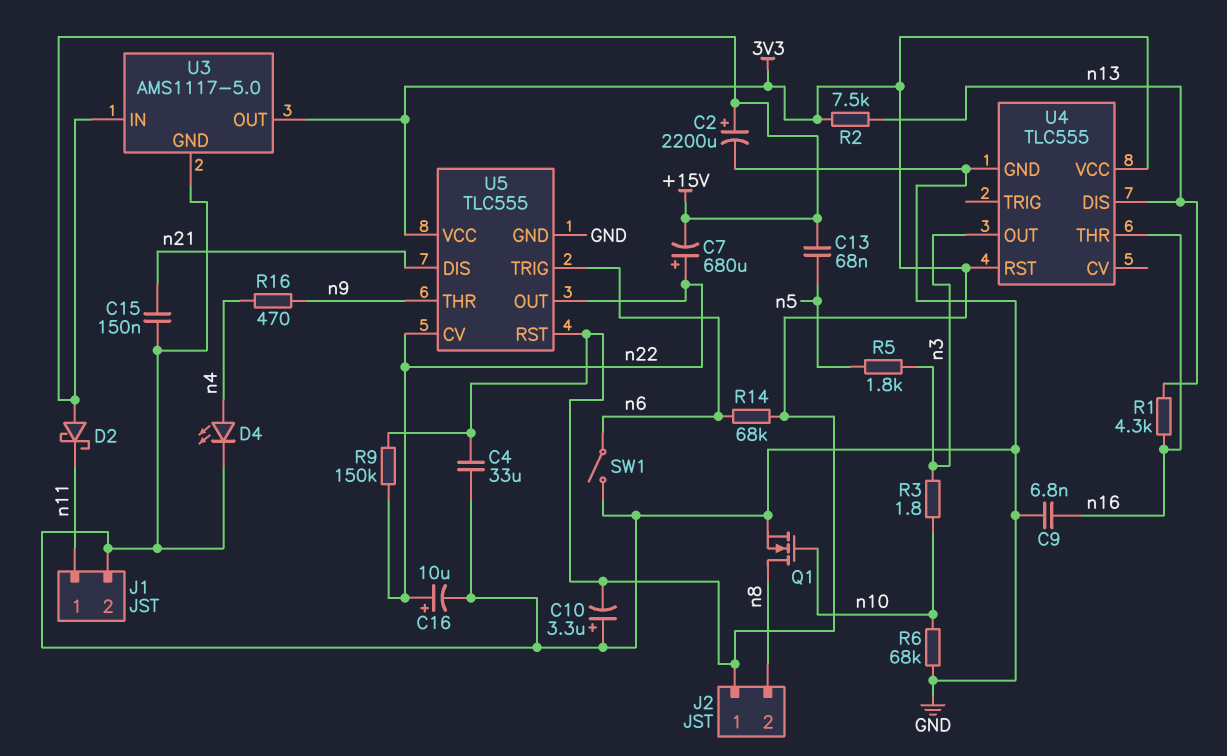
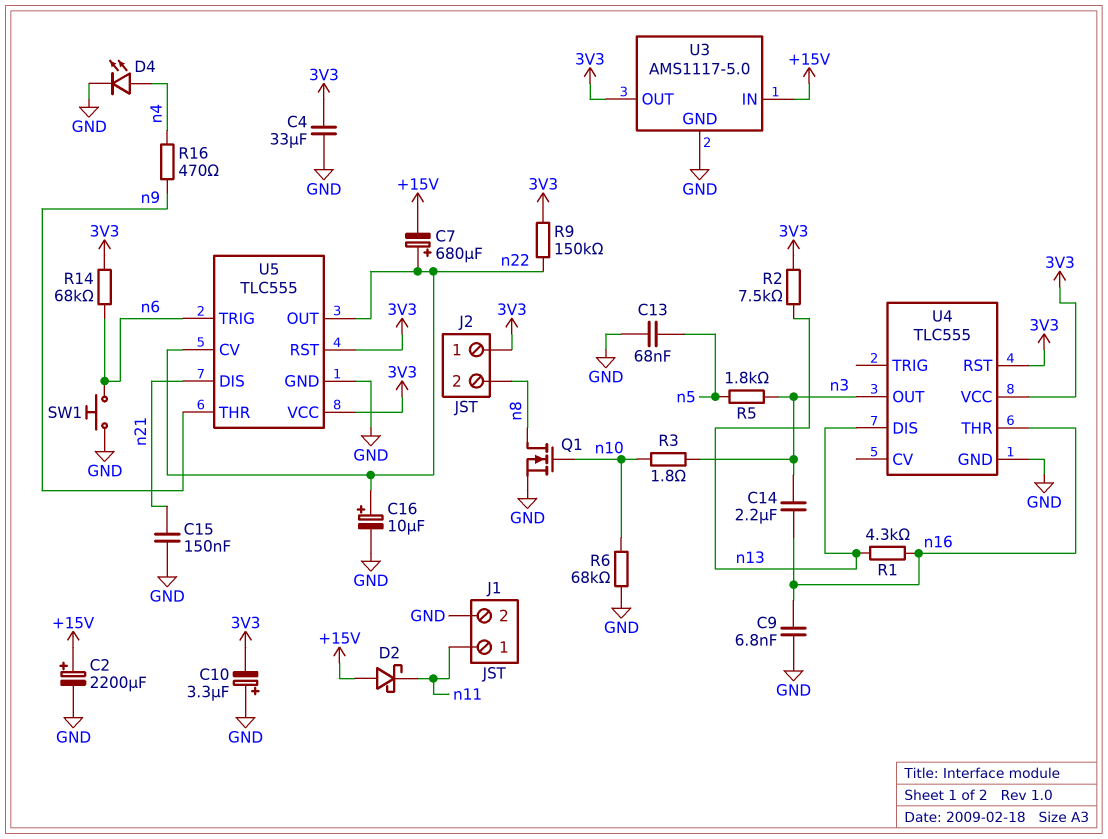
C13: 68nF (+15V, n5) -> 68nF (GND, n5)
C14: none -> 2.2uF (n3, n16)
SW1: switch (GND, n6) -> button (GND, n6)

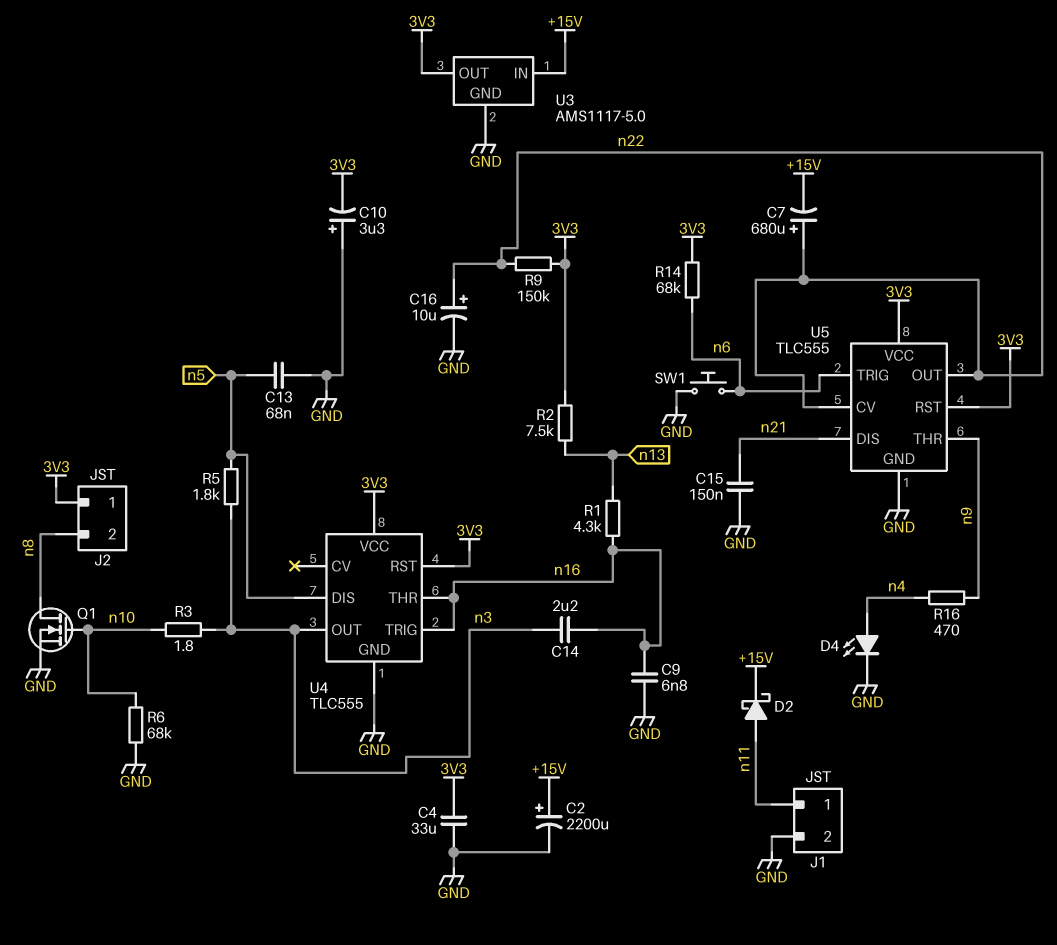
D2: schottky (A +15V, K n11) -> schottky (A n11, K +15V)
U4 pin DIS: n13 -> n5
U4 pin TRIG: none -> n16

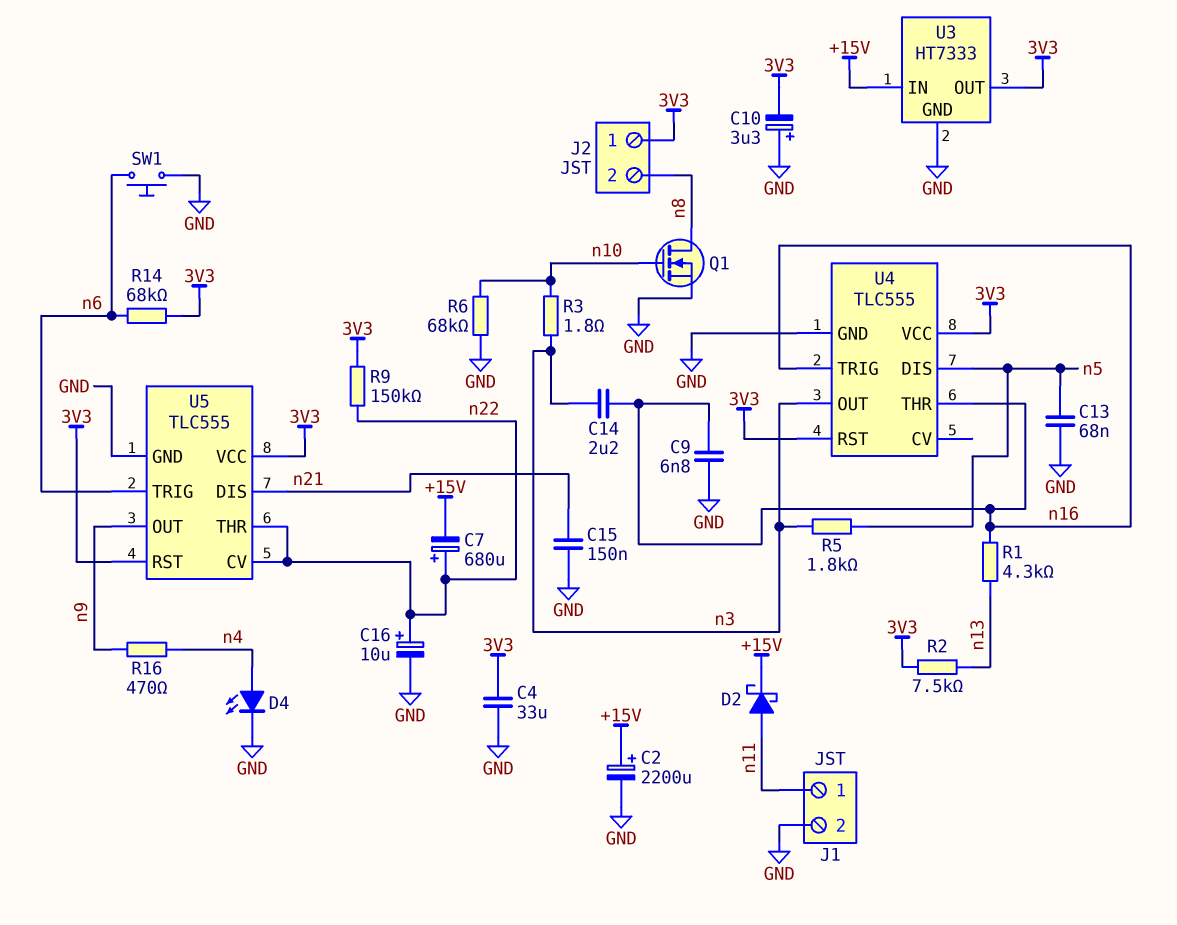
U3: AMS1117-5.0 -> HT7333
U5 pin OUT: n22 -> n9
U5 pin THR: n9 -> n22

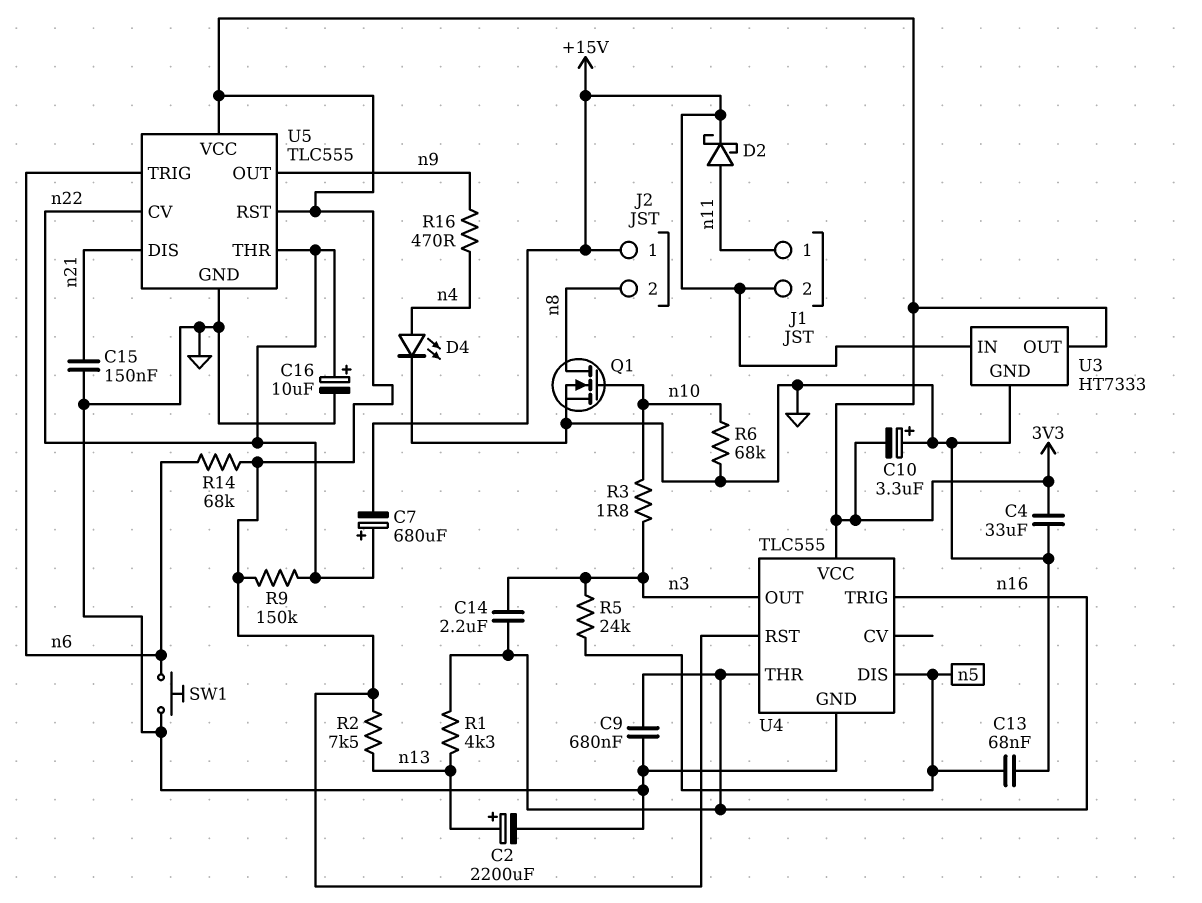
C2: 2200uF (plus +15V, minus GND) -> 2200uF (plus n13, minus GND)
C9: 6.8nF (GND, n16) -> 680nF (GND, n16)
J1 pin 2: GND -> +15V
J2 pin 1: 3V3 -> +15V
R5: 1.8k (n3, n5) -> 24k (n3, n5)

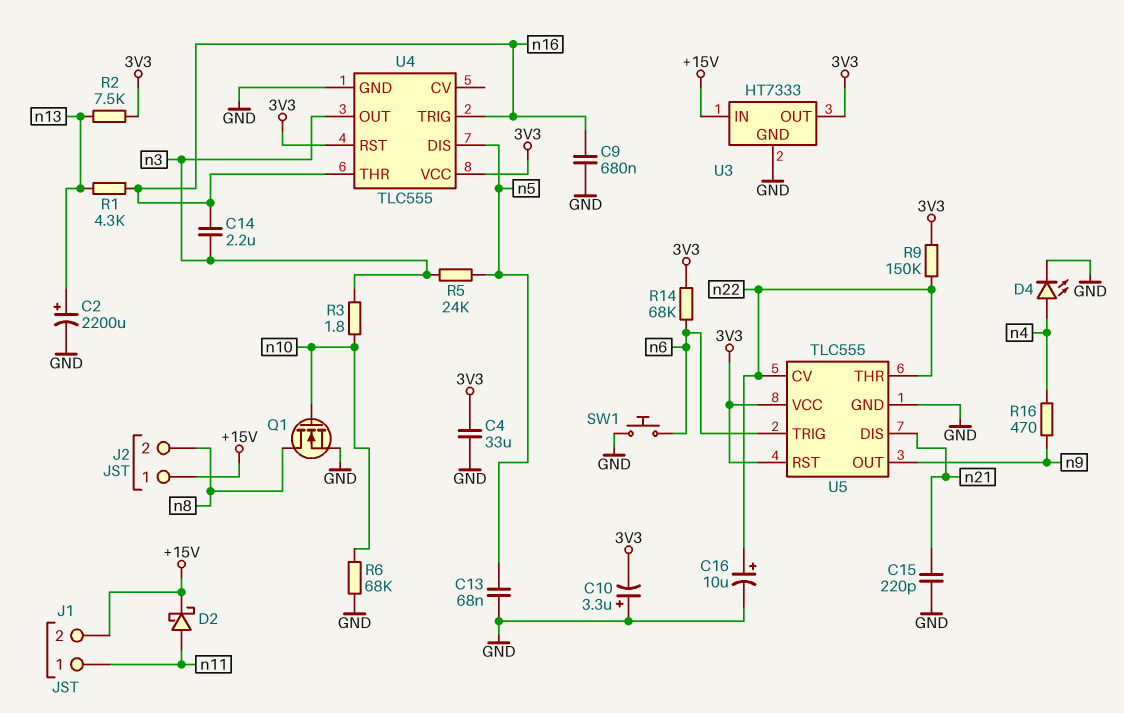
C7: 680uF (plus n22, minus +15V) -> none
C15: 150nF (GND, n21) -> 220pF (GND, n21)

